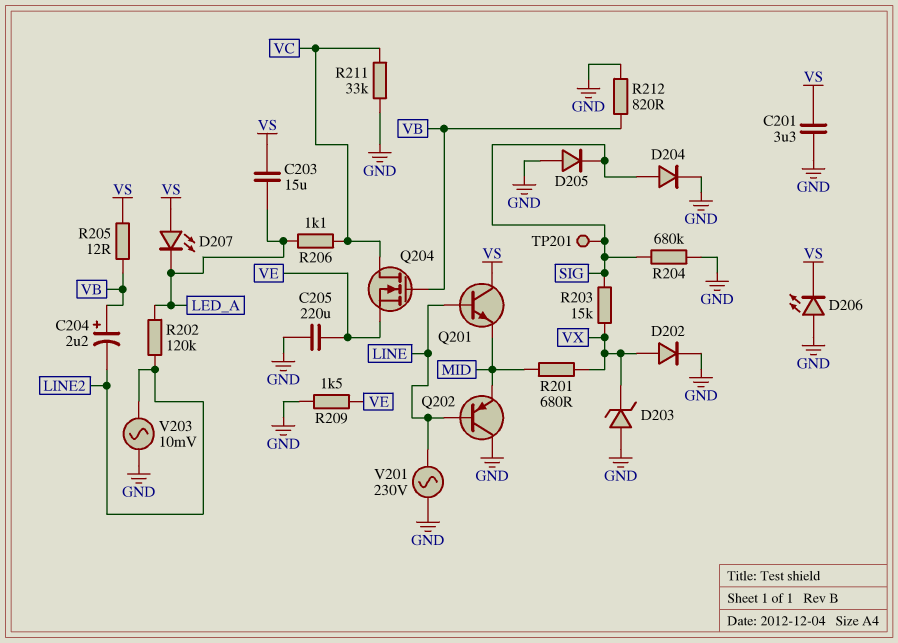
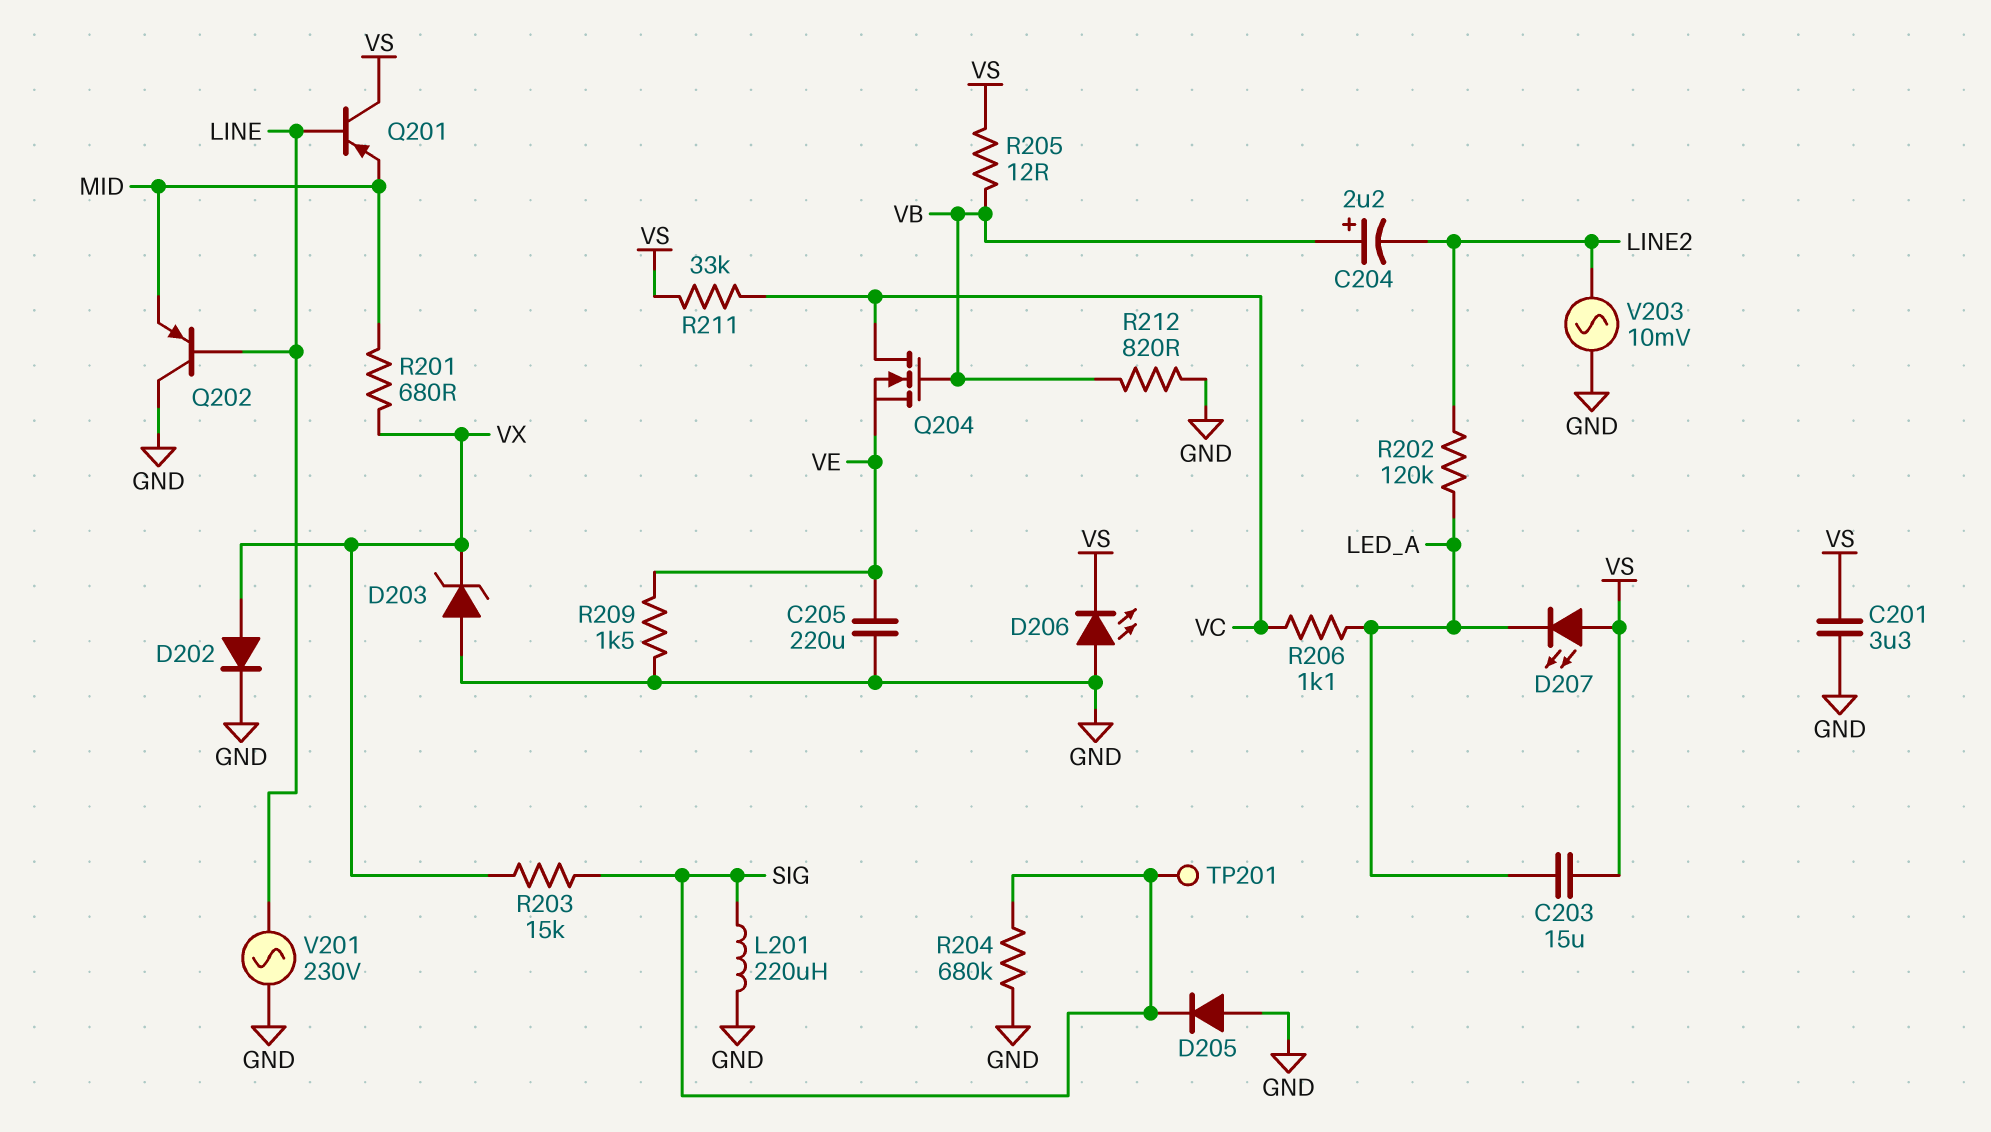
D204: diode (A SIG, K GND) -> none
L201: none -> 220uH (GND, SIG)
Q201: NPN (B LINE, C VS, E MID) -> PNP (B LINE, C VS, E MID)
R211: 33k (GND, VC) -> 33k (VC, VS)

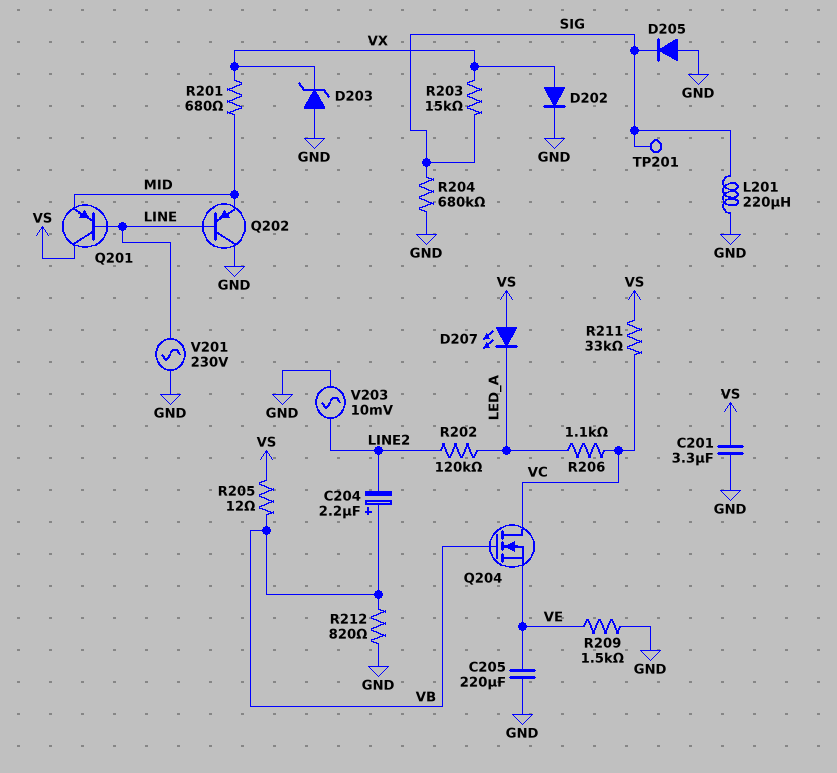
C203: 15uF (LED_A, VS) -> none
D206: LED (A GND, K VS) -> none

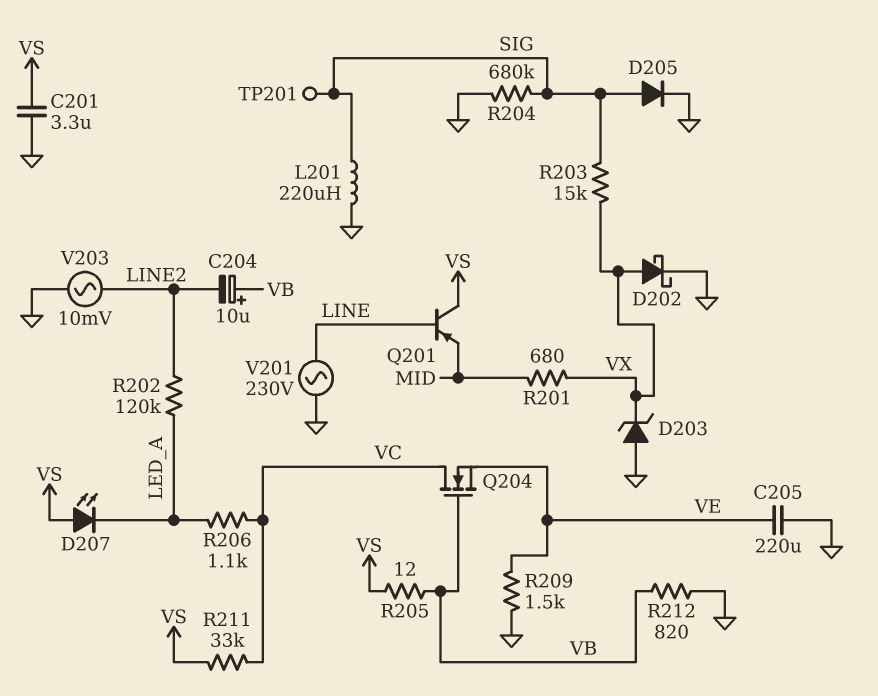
C204: 2.2uF (plus VB, minus LINE2) -> 10uF (plus VB, minus LINE2)
D202: diode (A VX, K GND) -> schottky (A VX, K GND)
D205: diode (A GND, K SIG) -> diode (A SIG, K GND)
Q202: PNP (B LINE, C GND, E MID) -> none

